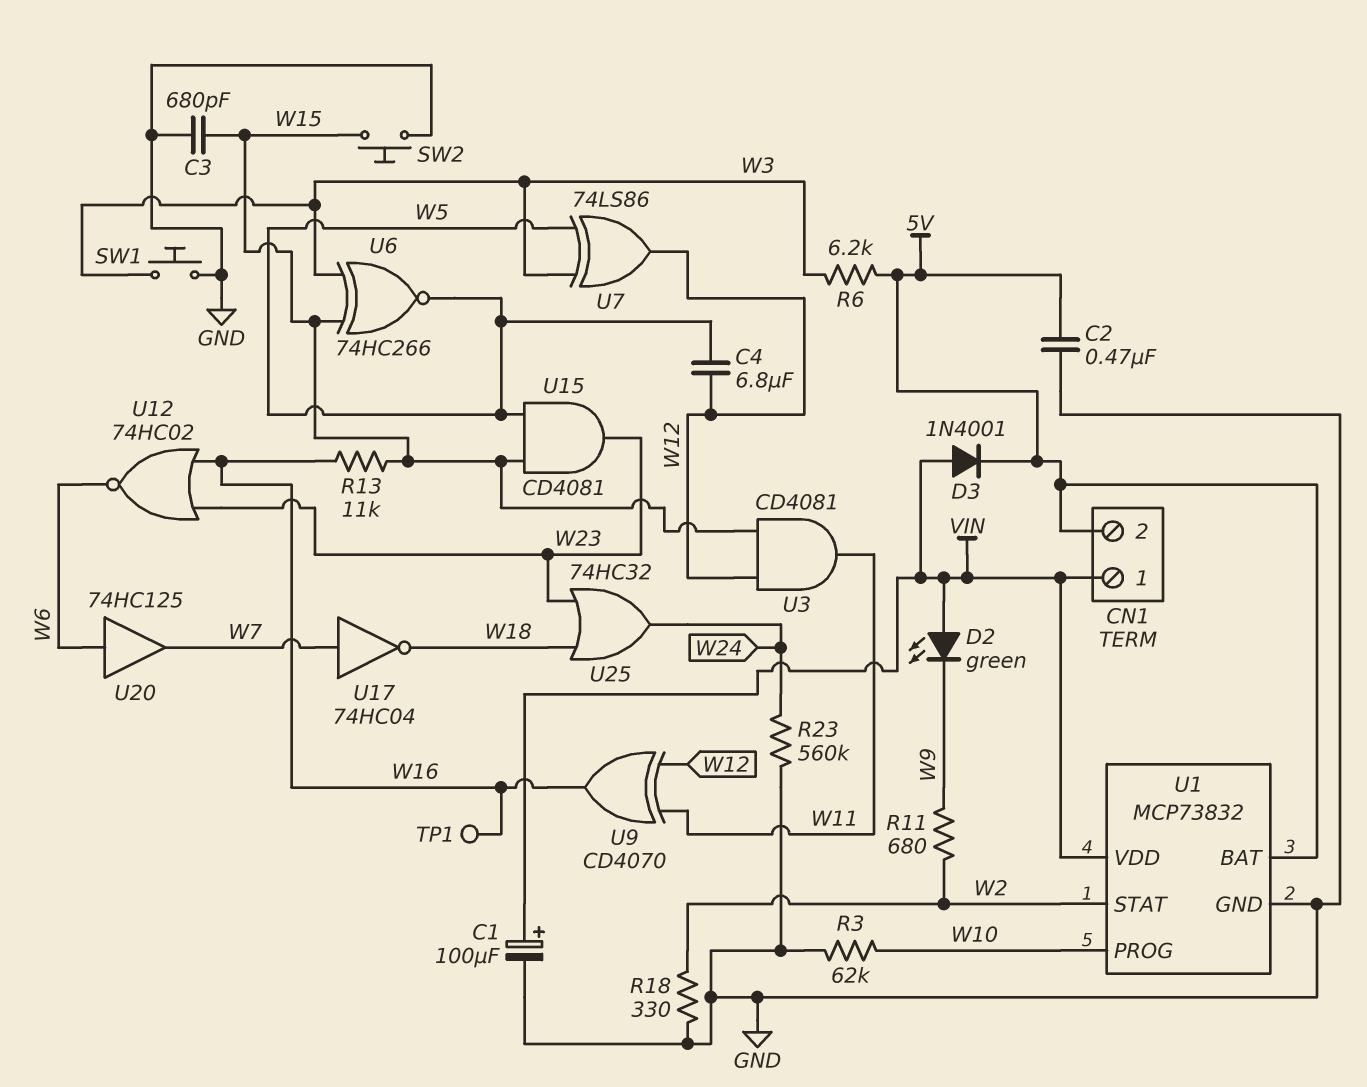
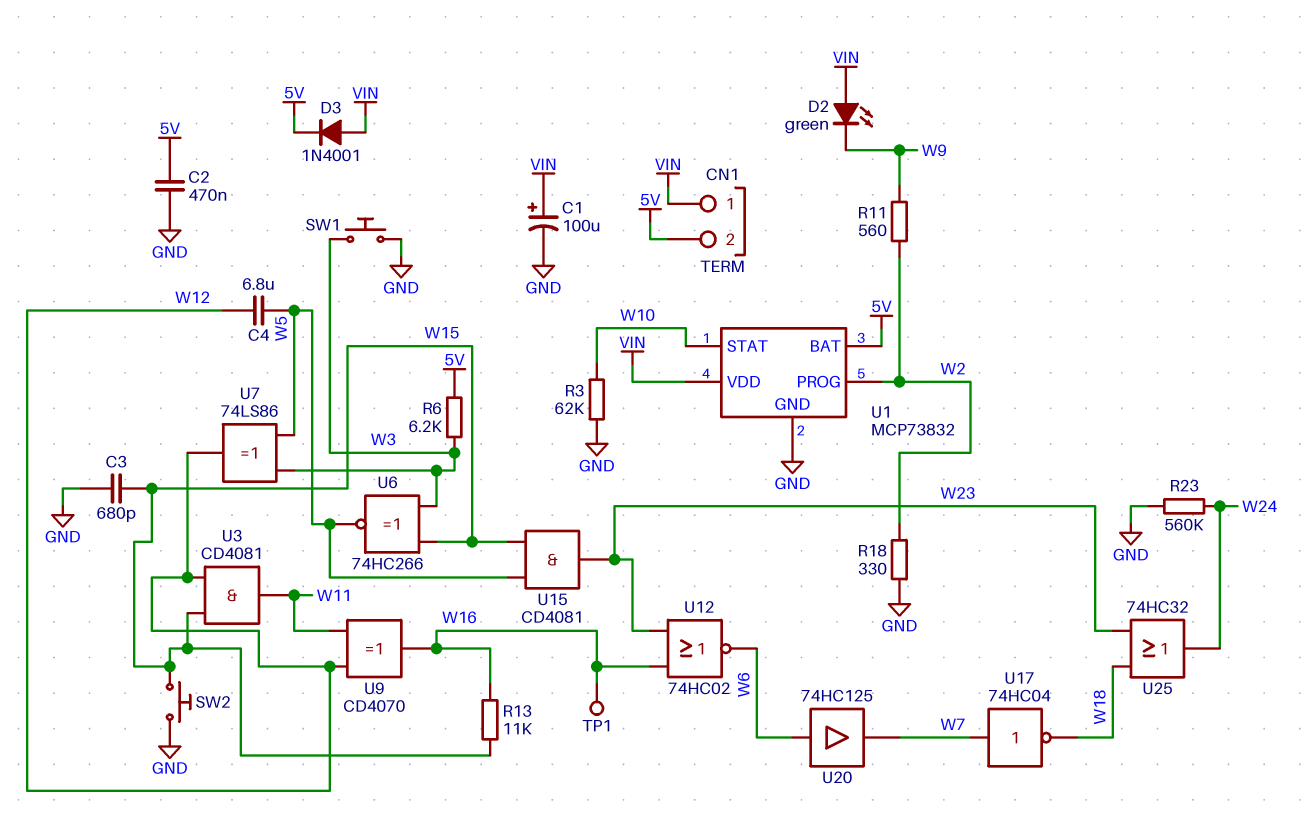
R11: 680 (W2, W9) -> 560 (W2, W9)
U1 pin PROG: W10 -> W2
U1 pin STAT: W2 -> W10

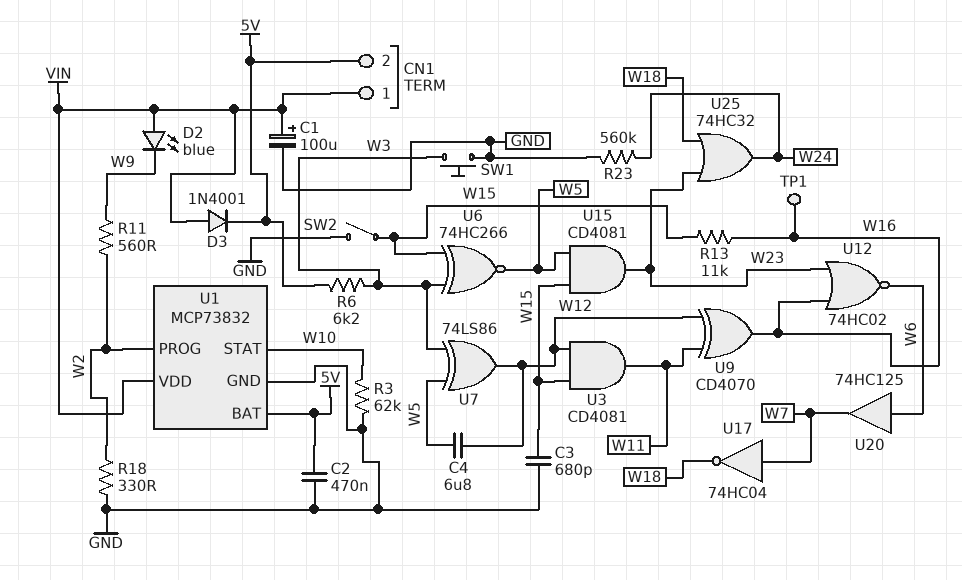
D2: LED green (A VIN, K W9) -> LED blue (A VIN, K W9)
SW2: button (GND, W15) -> switch (GND, W15)

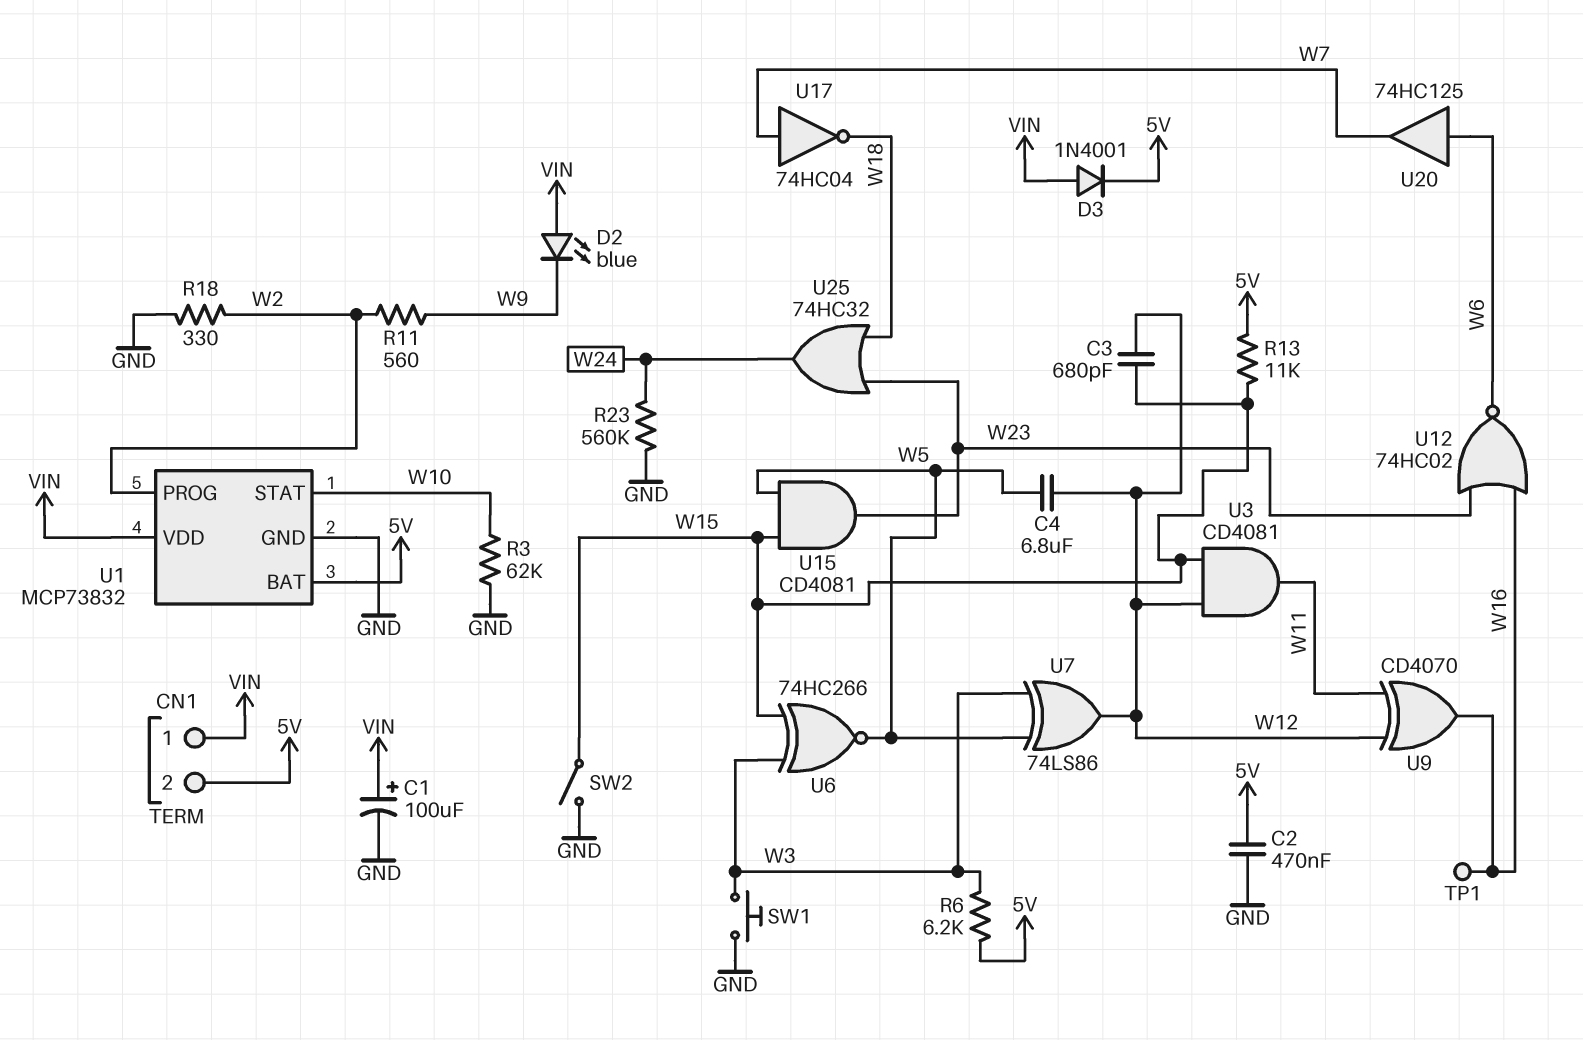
C3: 680pF (GND, W15) -> 680pF (W12, W15)
R13: 11k (W15, W16) -> 11k (5V, W15)

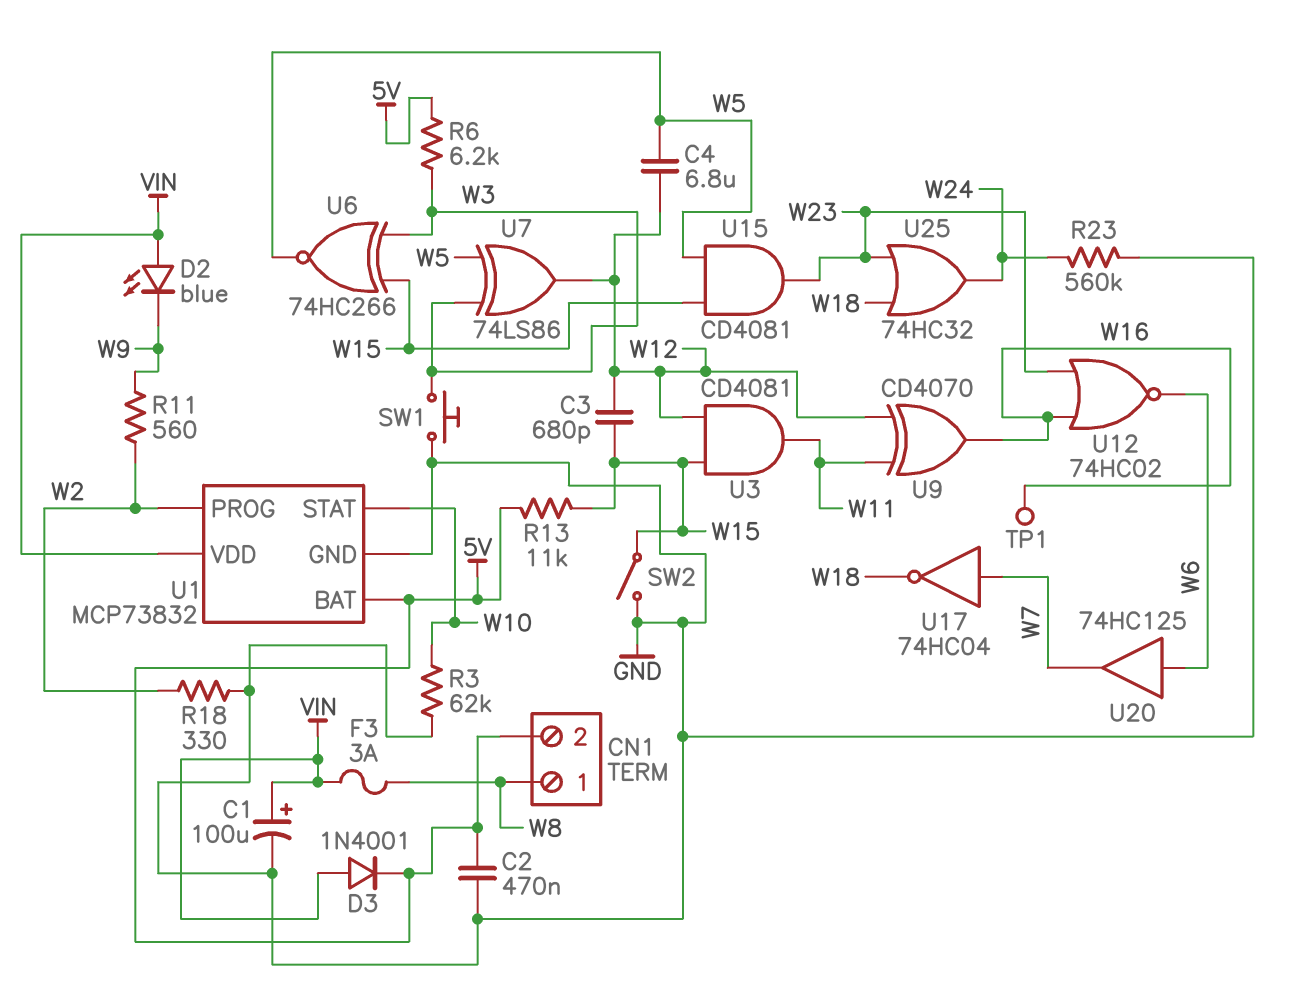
CN1 pin 1: VIN -> W8
F3: none -> 3A (VIN, W8)

